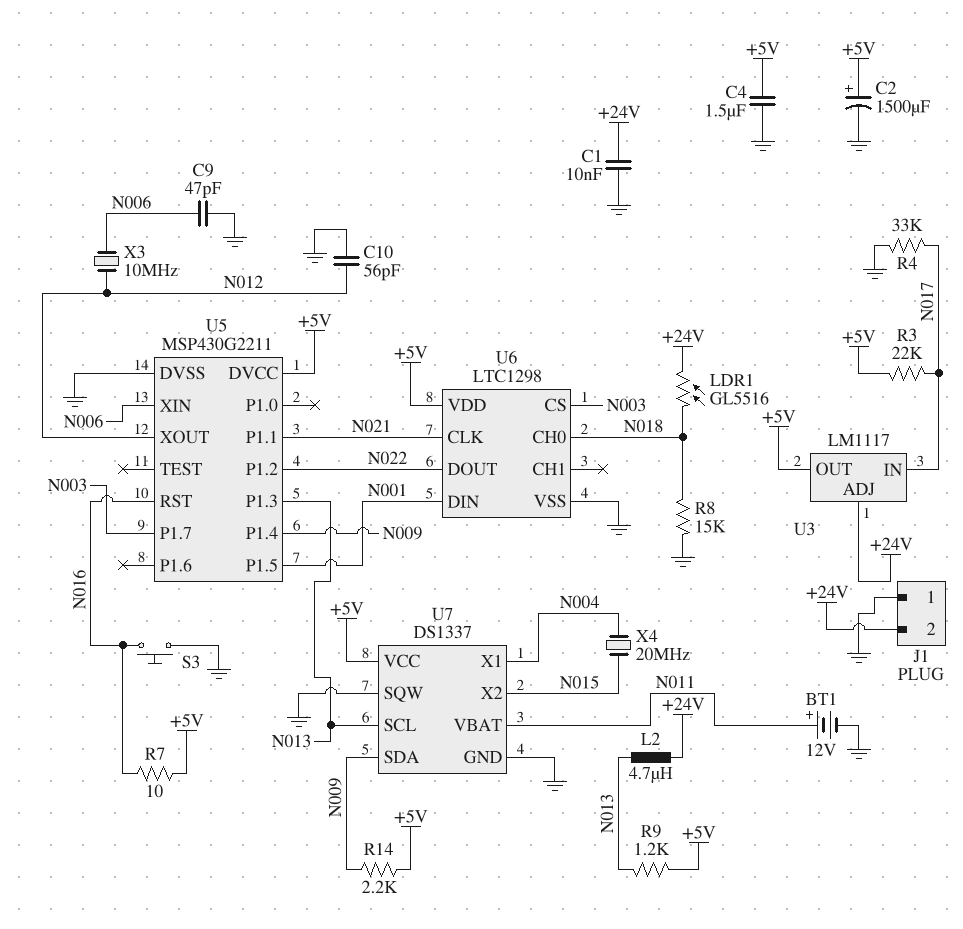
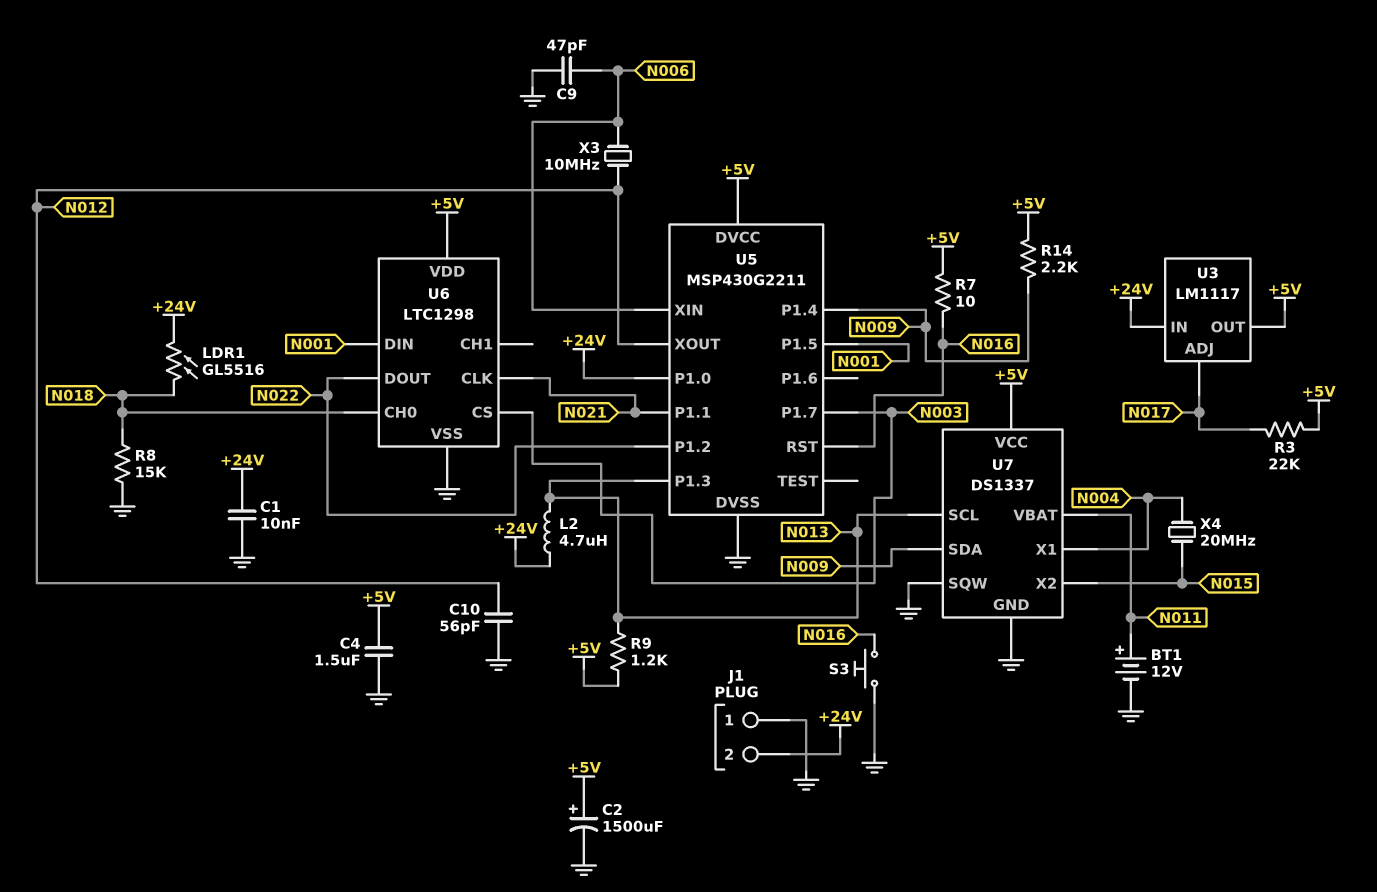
R4: 33k (GND, N017) -> none
U3 pin ADJ: +24V -> N017
U3 pin IN: N017 -> +24V
U5 pin P1.0: none -> +24V

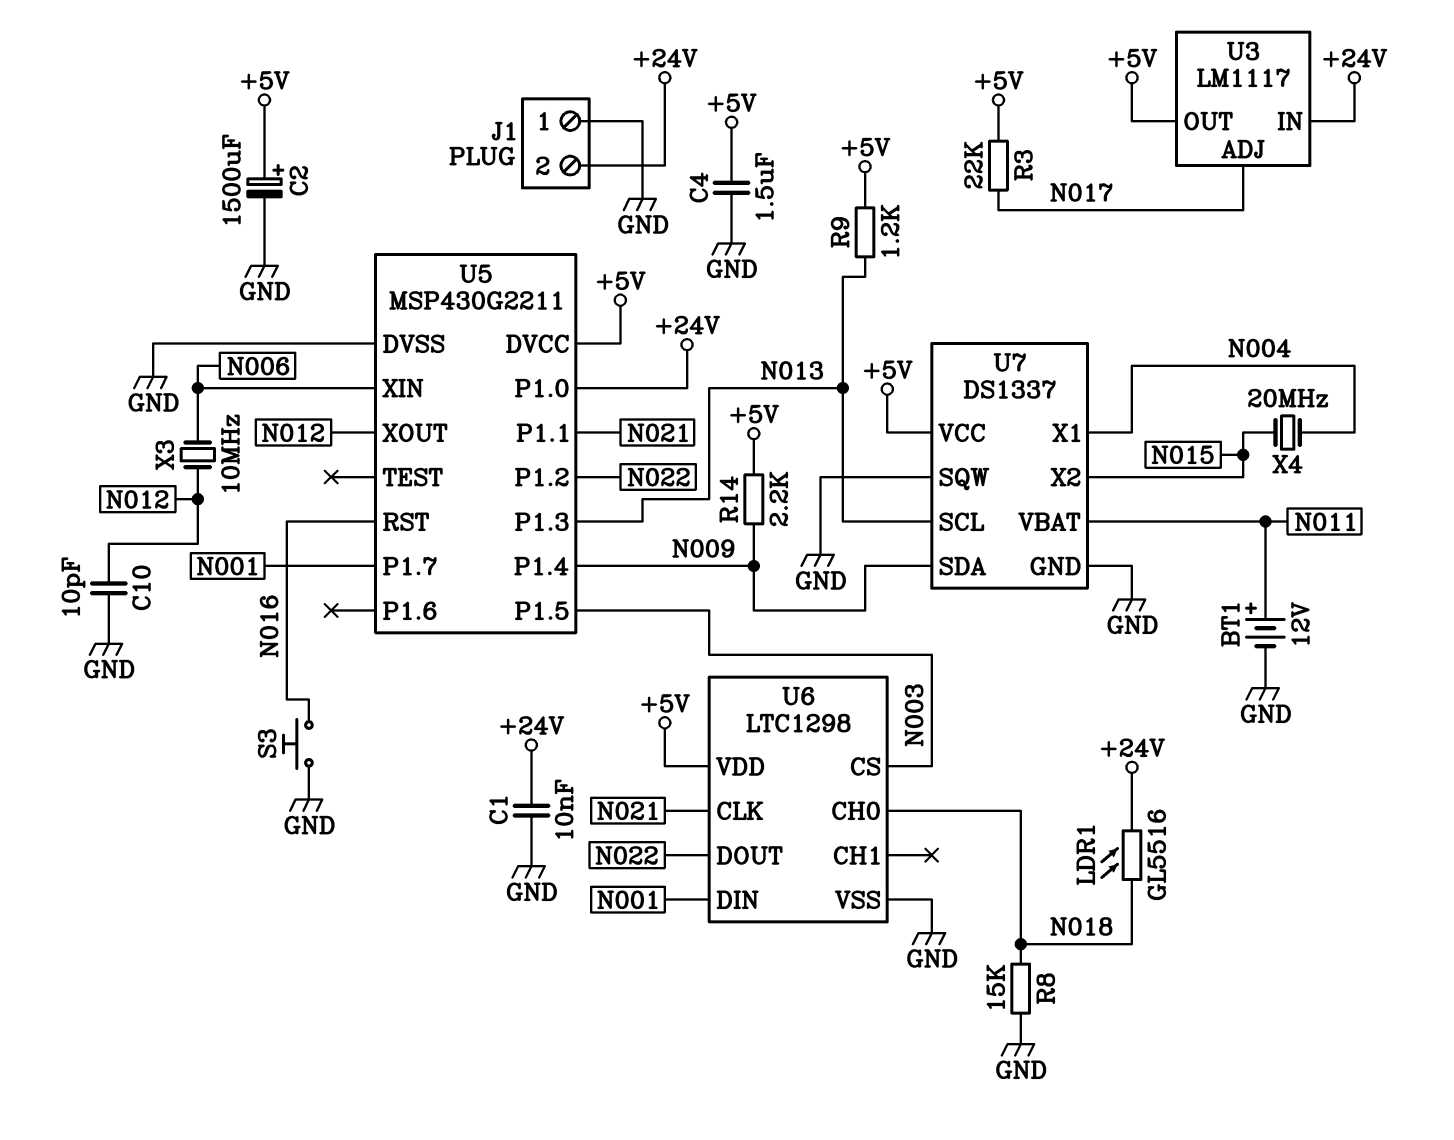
C9: 47pF (GND, N006) -> none
C10: 56pF (GND, N012) -> 10pF (GND, N012)
L2: 4.7uH (+24V, N013) -> none
R7: 10 (+5V, N016) -> none
U5 pin P1.5: N001 -> N003
U5 pin P1.7: N003 -> N001

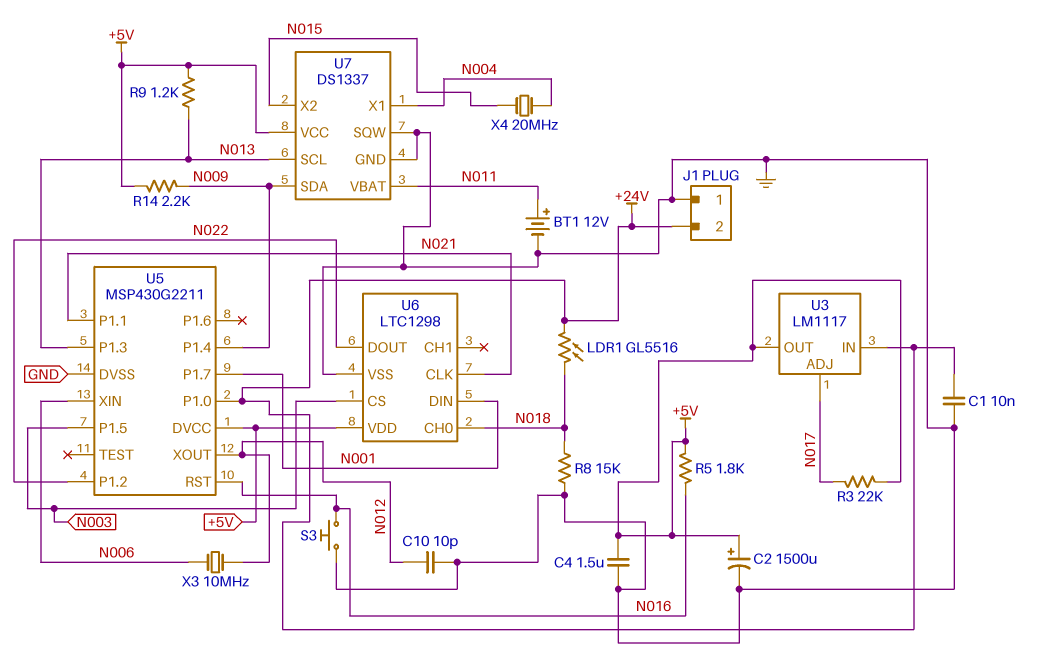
R5: none -> 1.8k (+5V, N016)

